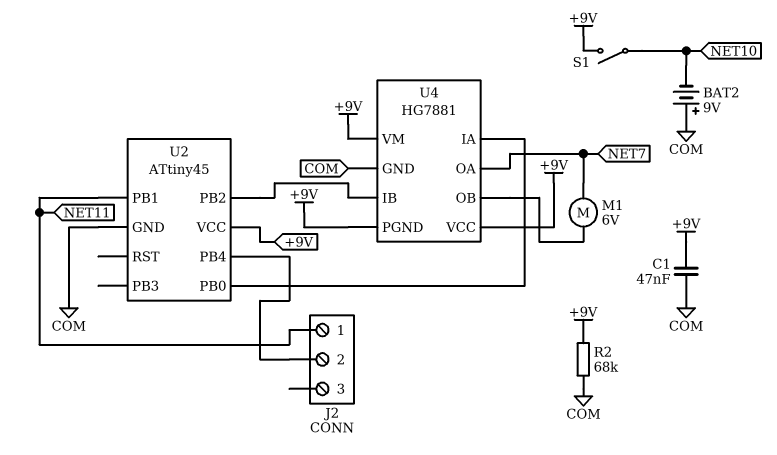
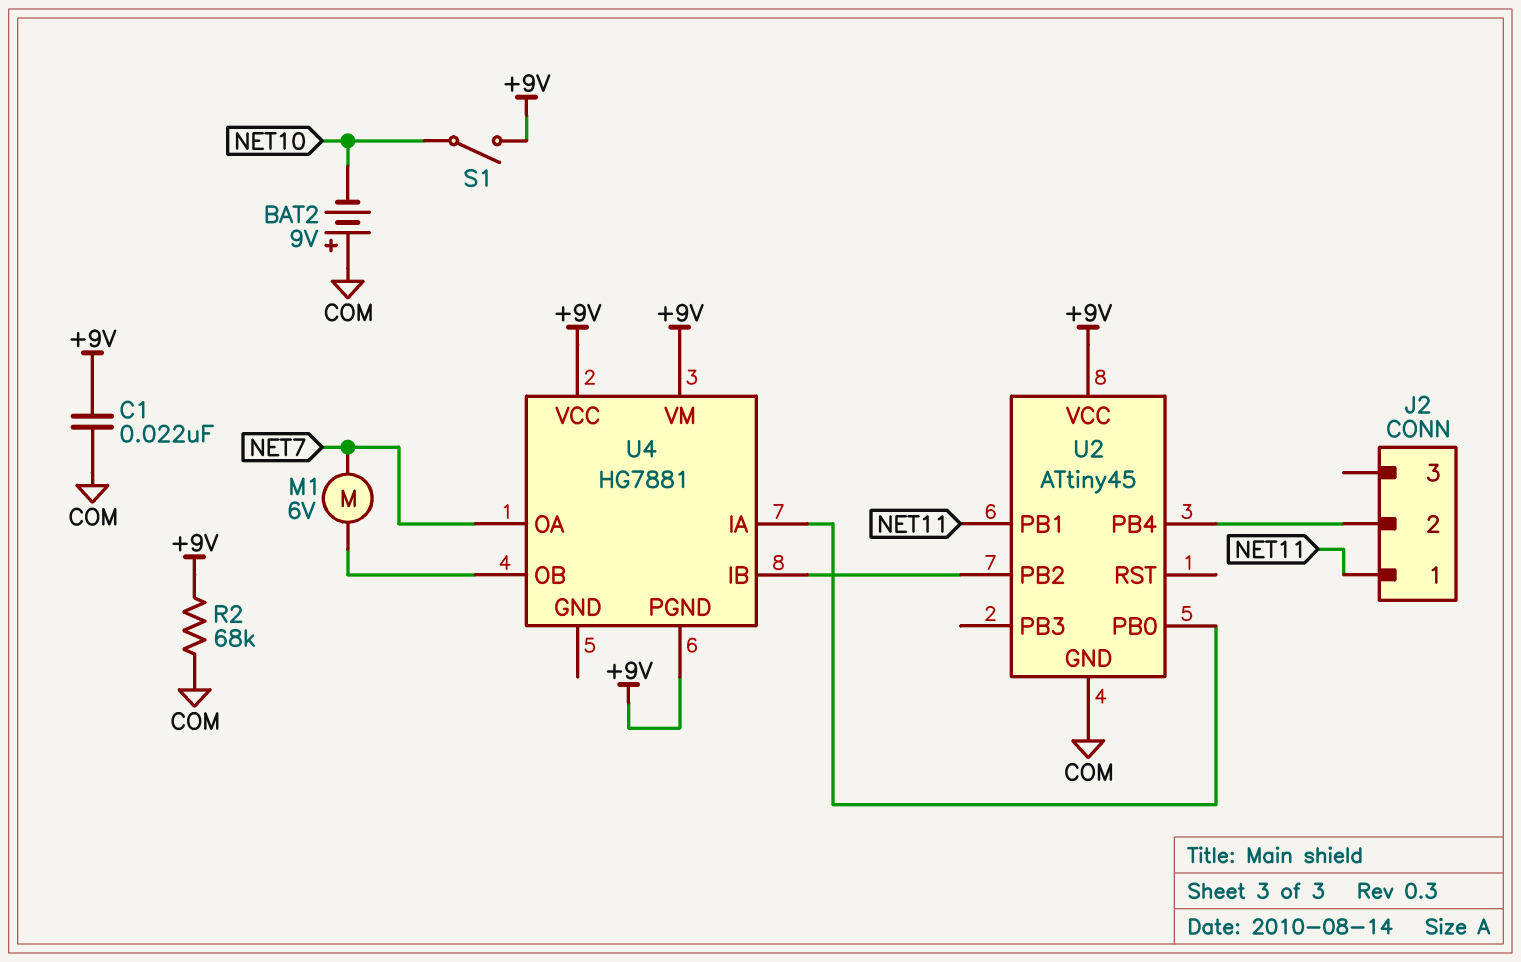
C1: 47nF (+9V, COM) -> 22nF (+9V, COM)
U4 pin GND: COM -> none

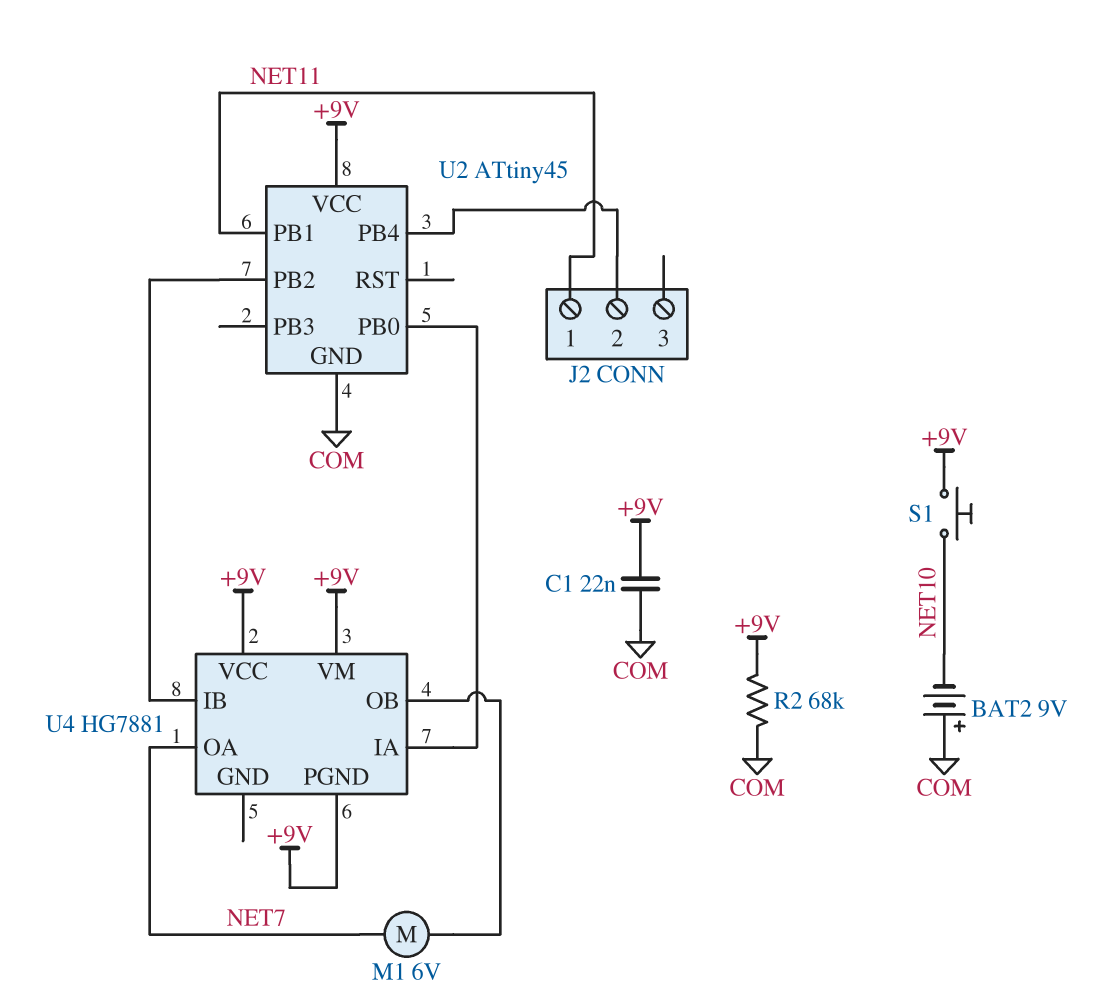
S1: switch (+9V, NET10) -> button (+9V, NET10)

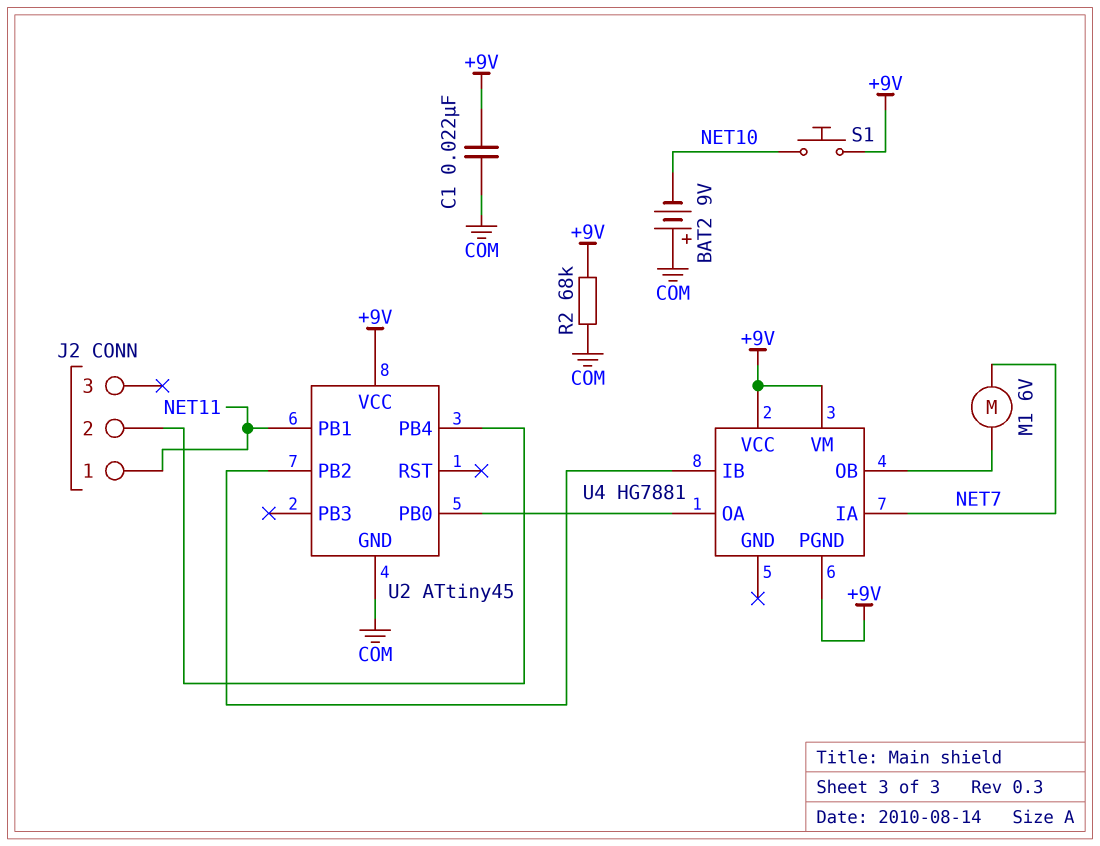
U4 pin IA: U2/PB0 -> NET7
U4 pin OA: NET7 -> U2/PB0

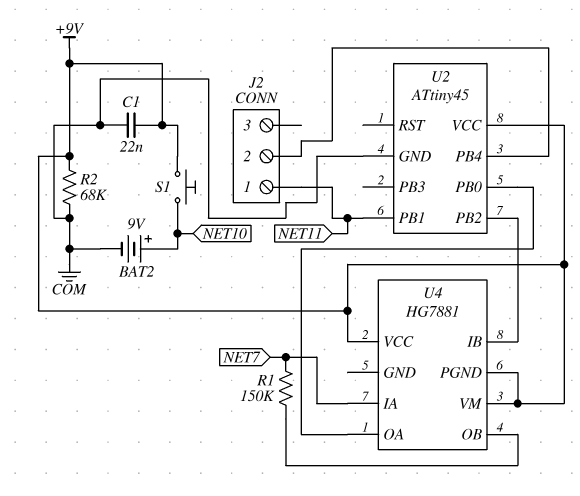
BAT2: 9V (plus COM, minus NET10) -> 9V (plus NET10, minus COM)
M1: motor 6V (NET7, U4/OB) -> none
R1: none -> 150k (NET7, U4/OB)

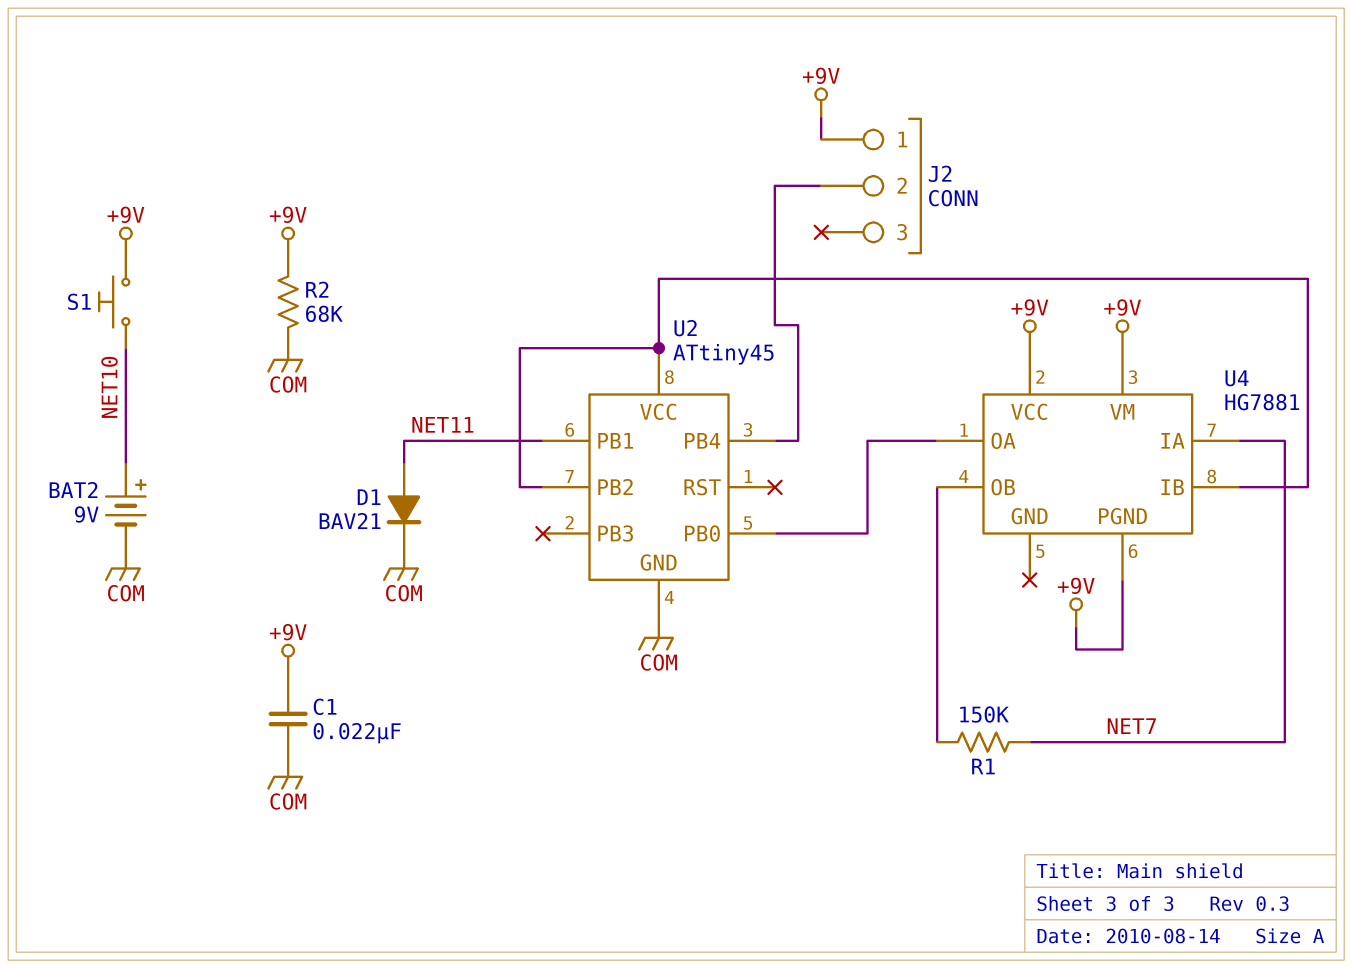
D1: none -> diode BAV21 (A NET11, K COM)
J2 pin 1: NET11 -> +9V
U2 pin VCC: +9V -> U2/PB2

